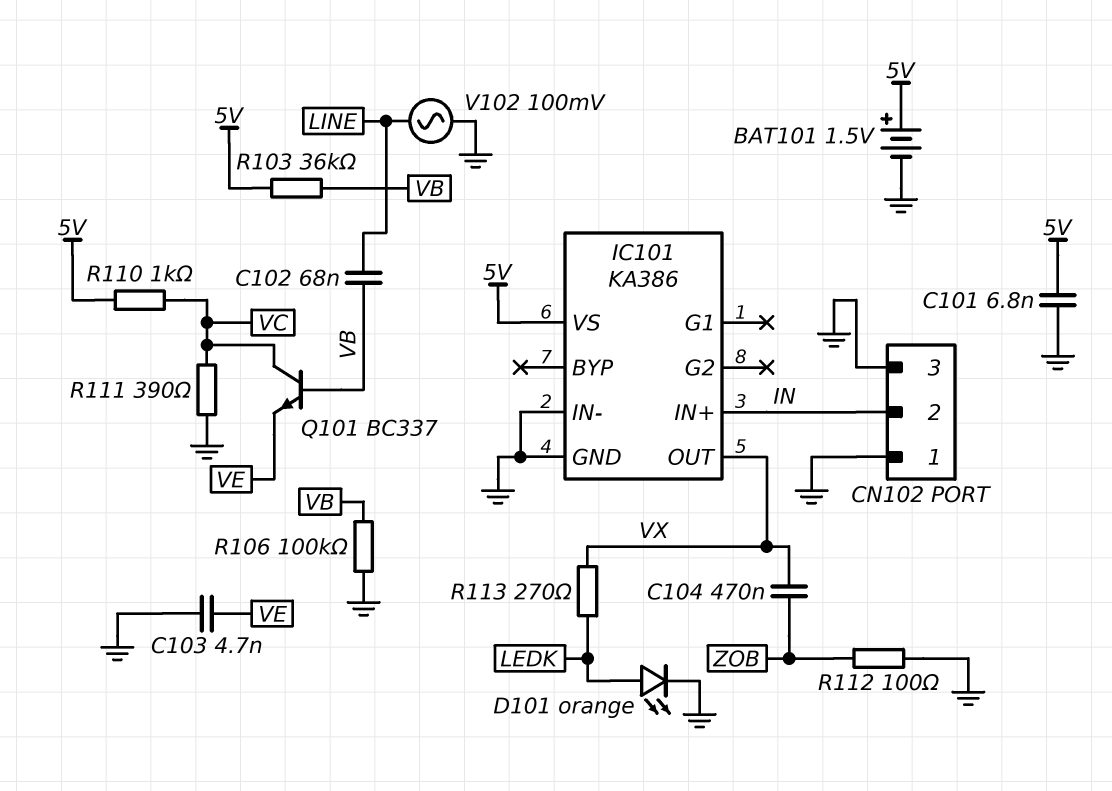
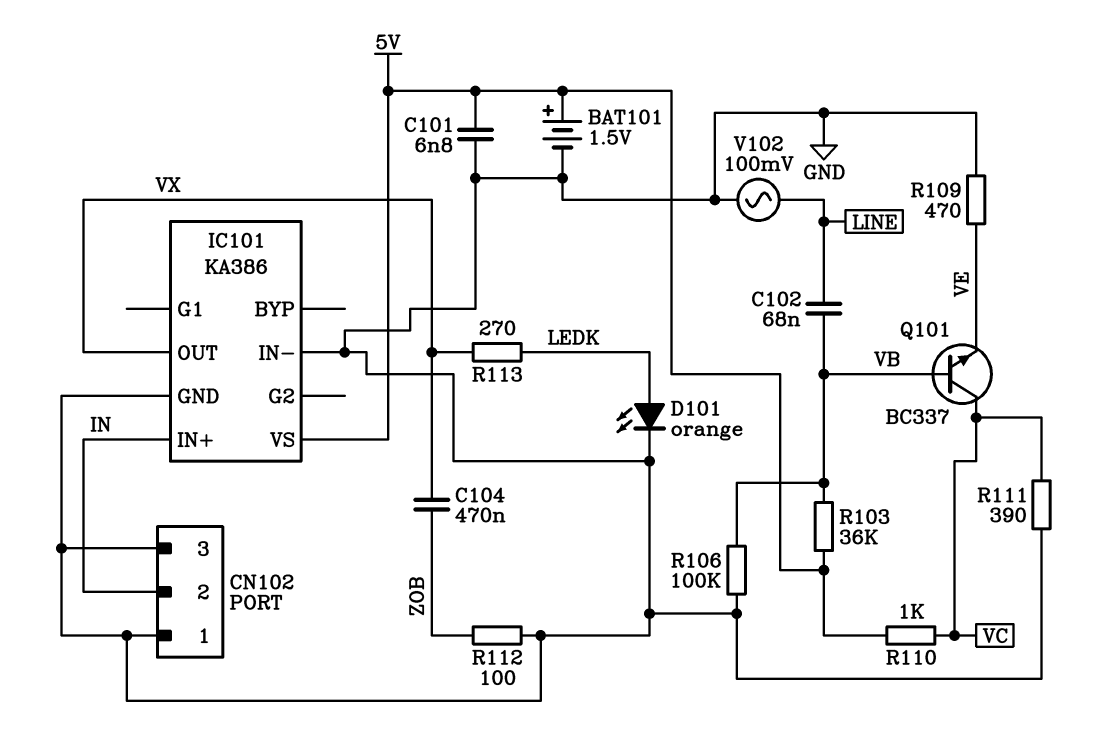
C103: 4.7nF (GND, VE) -> none
R109: none -> 470 (GND, VE)

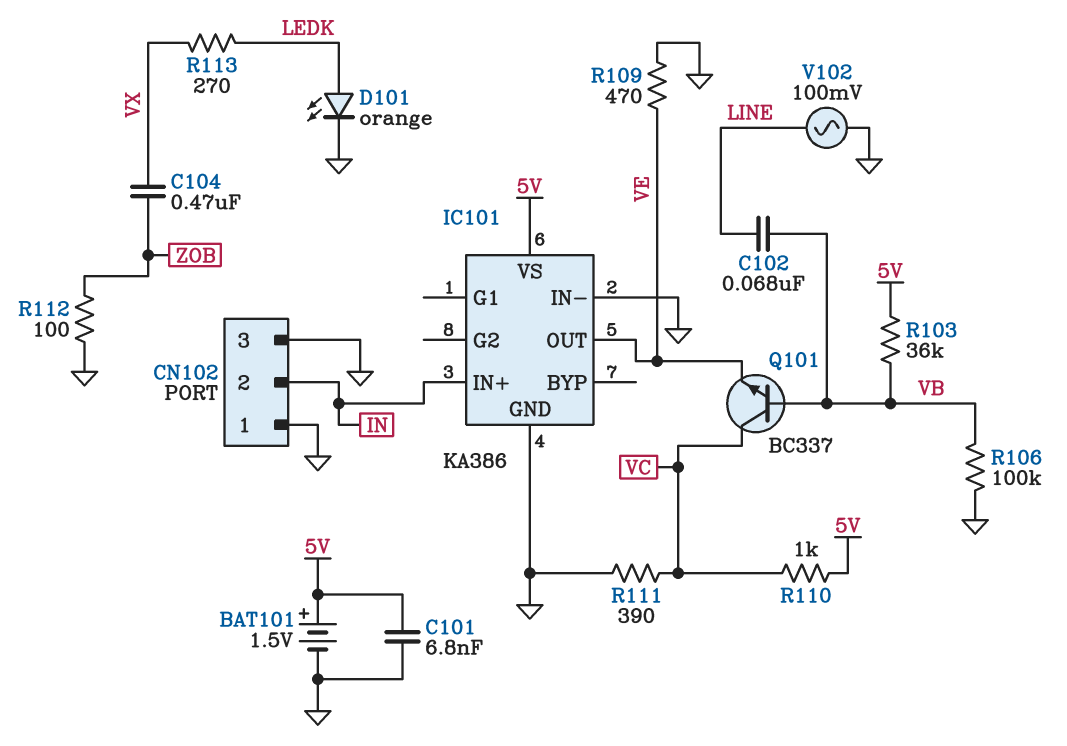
IC101 pin OUT: VX -> VE

